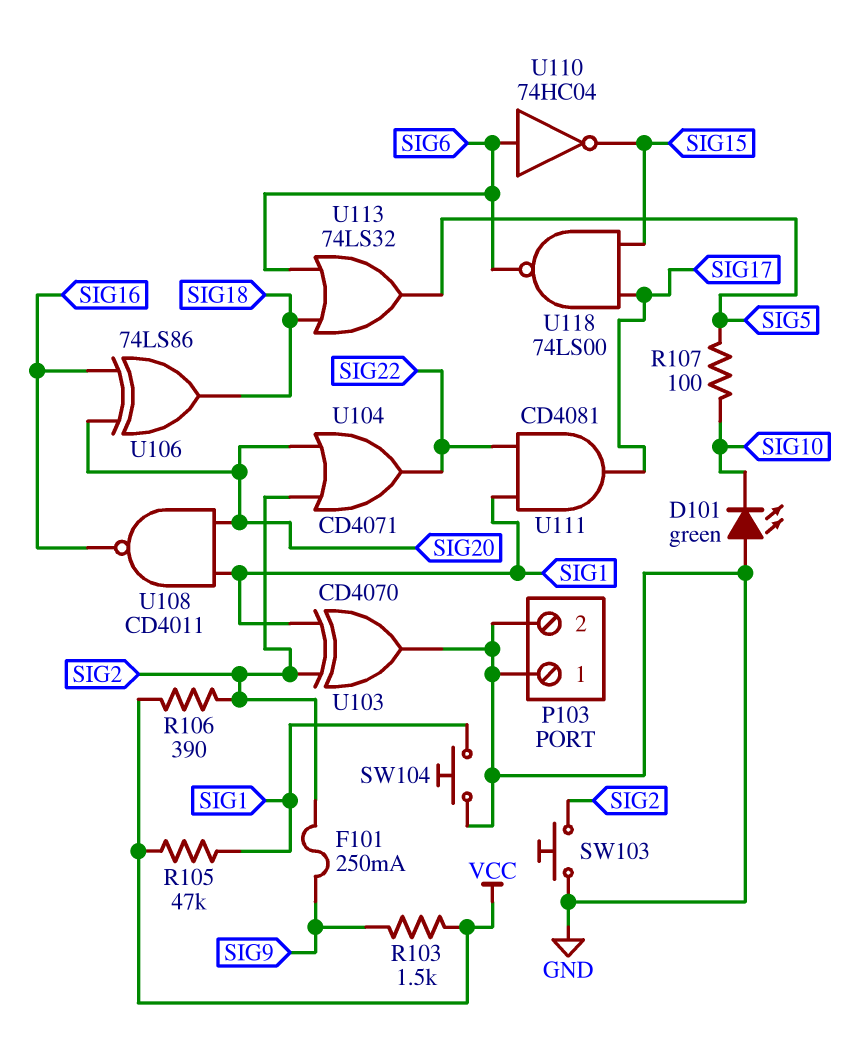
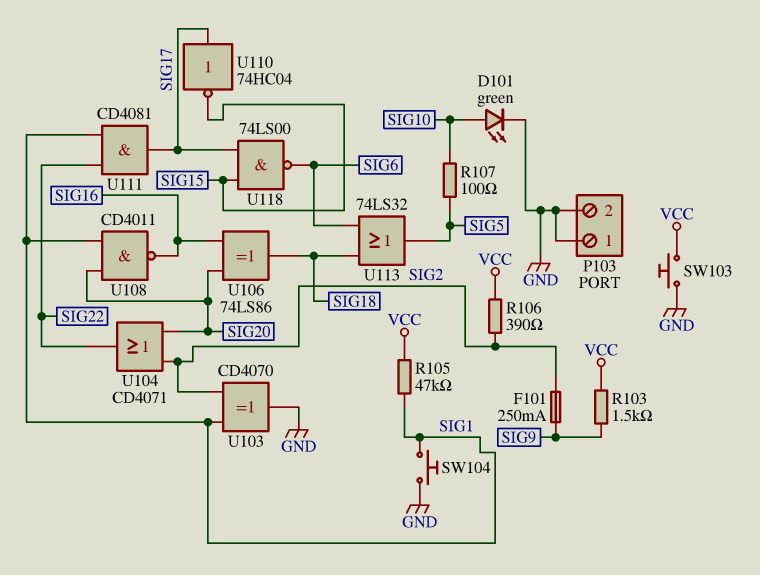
D101: LED green (A GND, K SIG10) -> LED green (A SIG10, K GND)
SW103: button (GND, SIG2) -> button (GND, VCC)
U110: NOT 74HC04 (in SIG6, out SIG15) -> NOT 74HC04 (in SIG17, out SIG15)

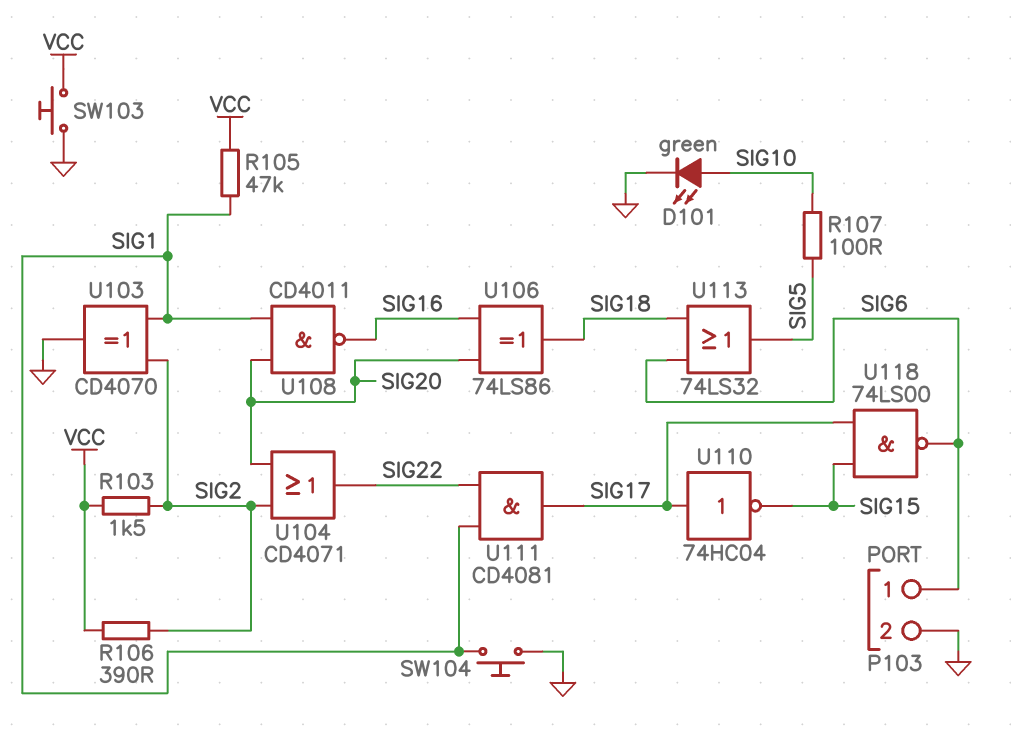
F101: 250mA (SIG2, SIG9) -> none
P103 pin 1: GND -> SIG6
R103: 1.5k (SIG9, VCC) -> 1.5k (SIG2, VCC)

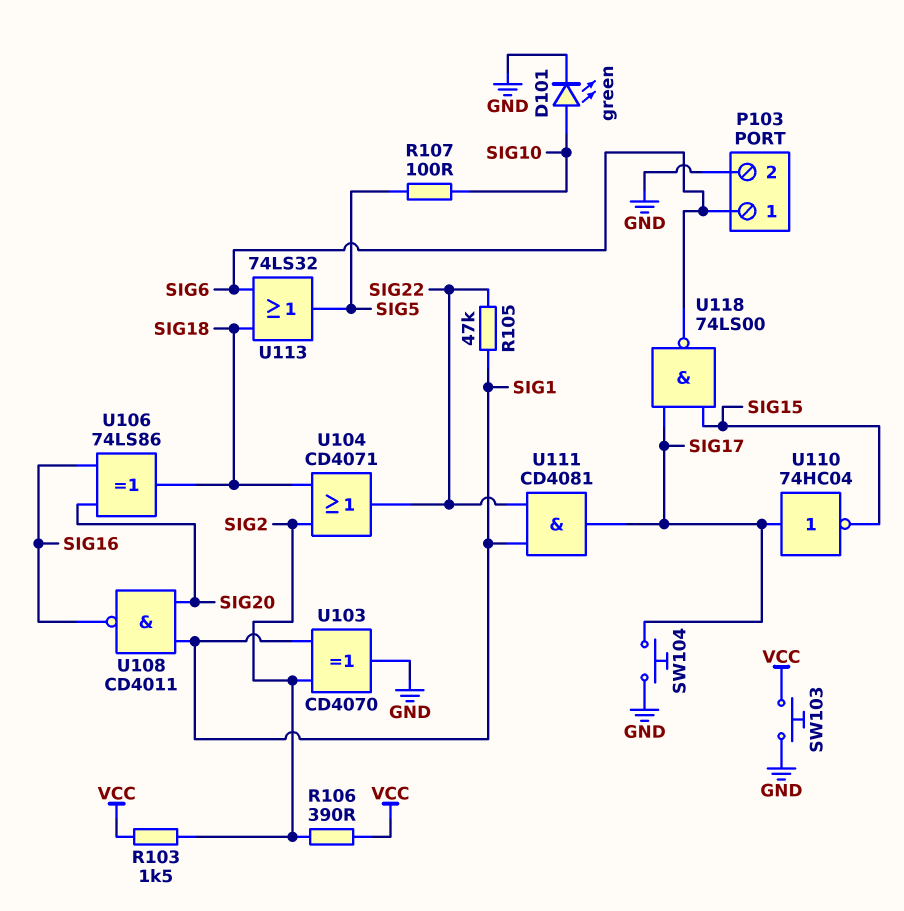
R105: 47k (SIG1, VCC) -> 47k (SIG1, SIG22)
SW104: button (GND, SIG1) -> button (GND, SIG17)
U104: OR CD4071 (in SIG2, in SIG20, out SIG22) -> OR CD4071 (in SIG2, in SIG18, out SIG22)

